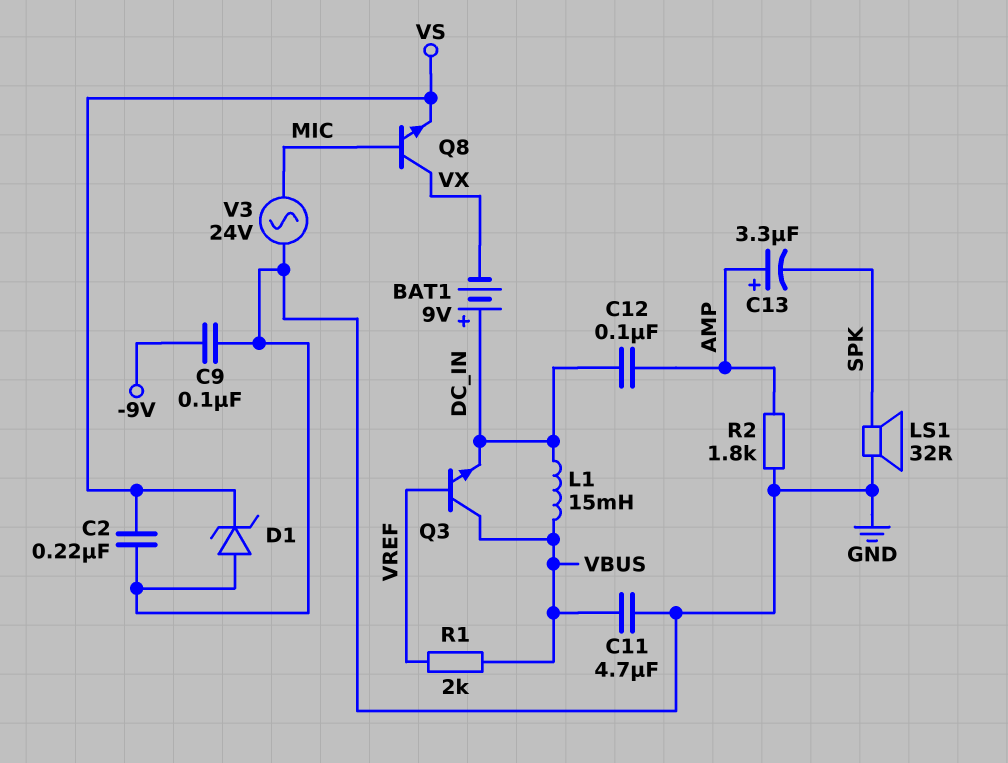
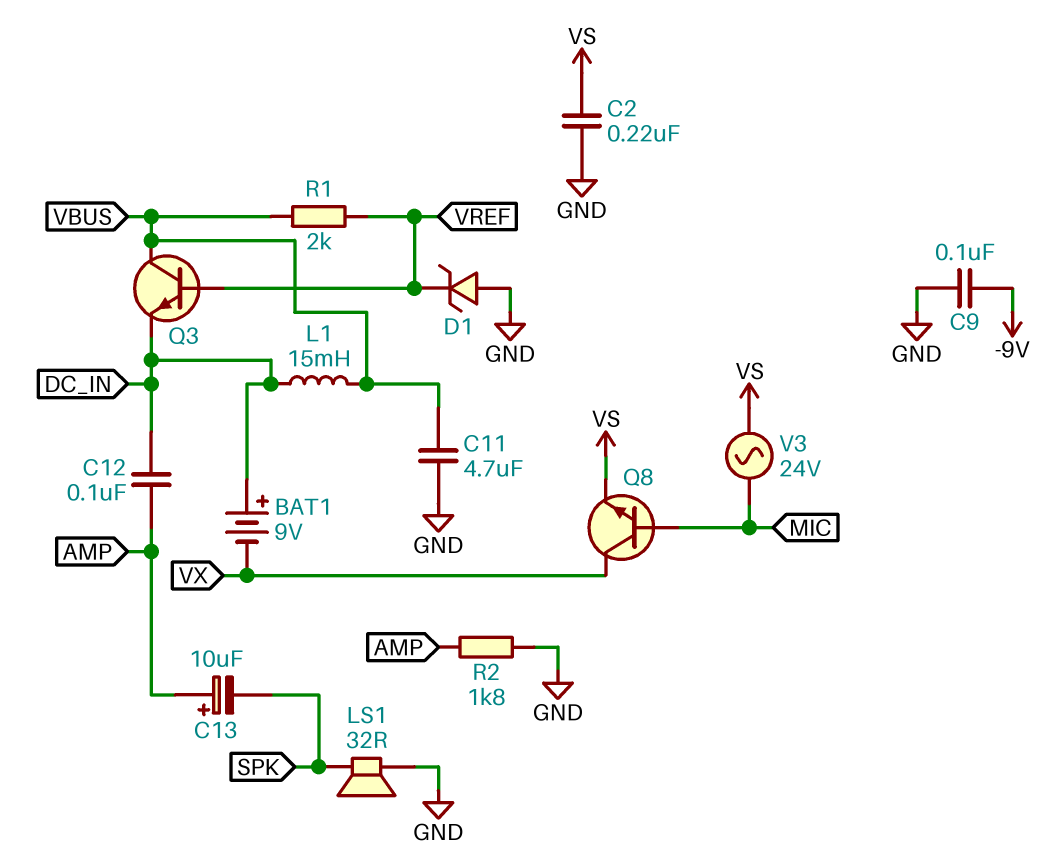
C13: 3.3uF (plus AMP, minus SPK) -> 10uF (plus AMP, minus SPK)
D1: zener (A GND, K VS) -> zener (A GND, K VREF)
V3: AC 24V (GND, MIC) -> AC 24V (MIC, VS)

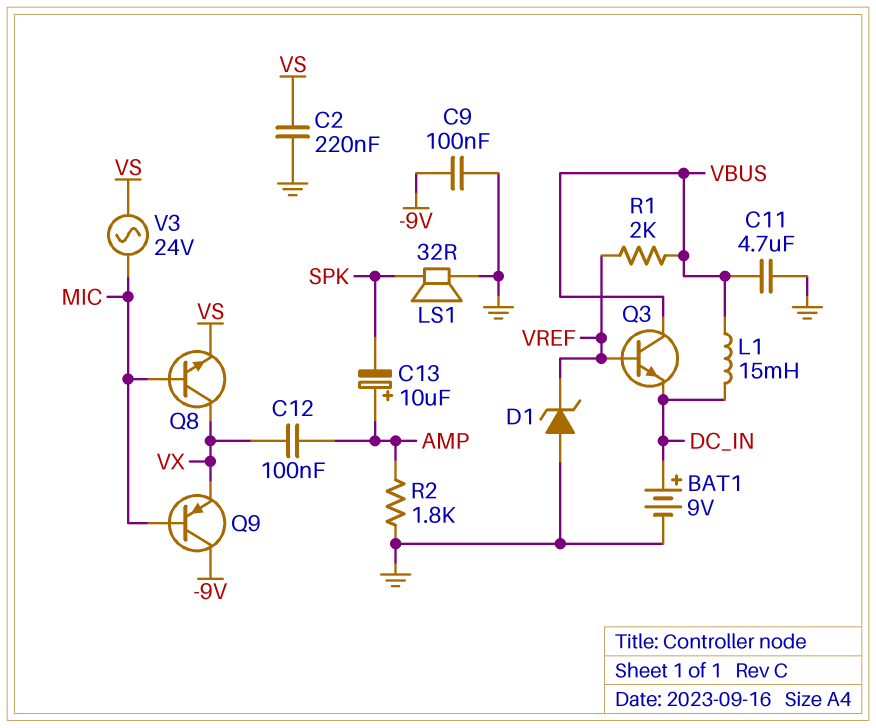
BAT1: 9V (plus DC_IN, minus VX) -> 9V (plus DC_IN, minus GND)
C12: 100nF (AMP, DC_IN) -> 100nF (AMP, VX)
Q9: none -> PNP (B MIC, C -9V, E VX)

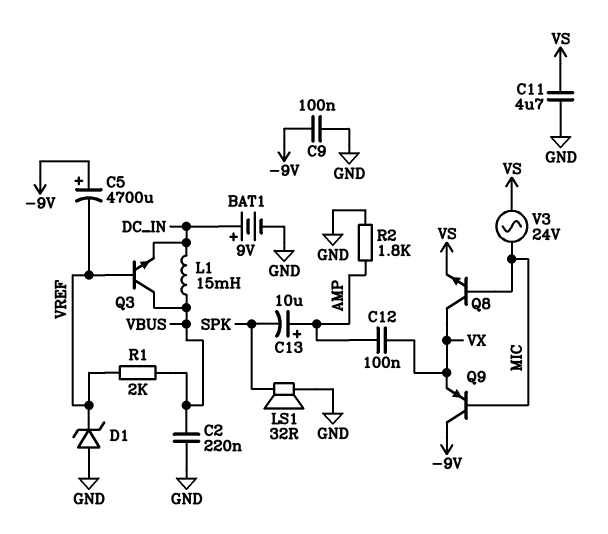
C2: 220nF (GND, VS) -> 220nF (GND, VBUS)
C5: none -> 4700uF (plus -9V, minus VREF)
C11: 4.7uF (GND, VBUS) -> 4.7uF (GND, VS)

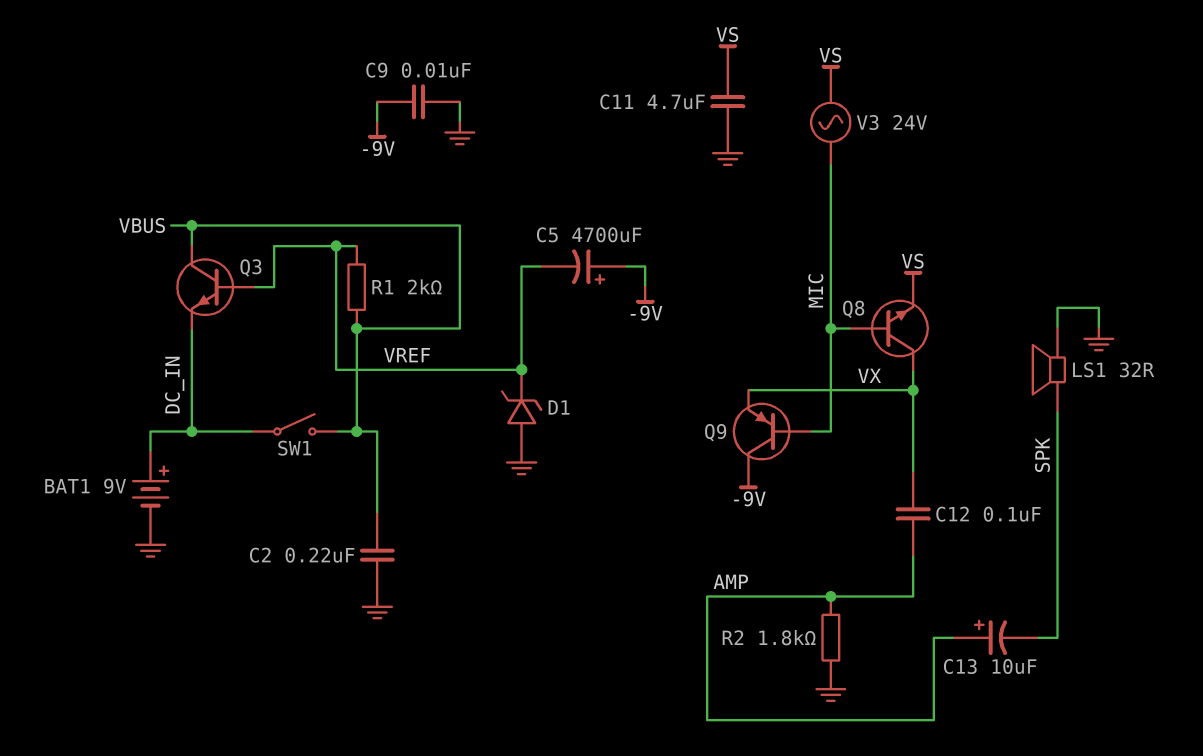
C9: 100nF (-9V, GND) -> 10nF (-9V, GND)
L1: 15mH (DC_IN, VBUS) -> none
SW1: none -> switch (DC_IN, VBUS)

